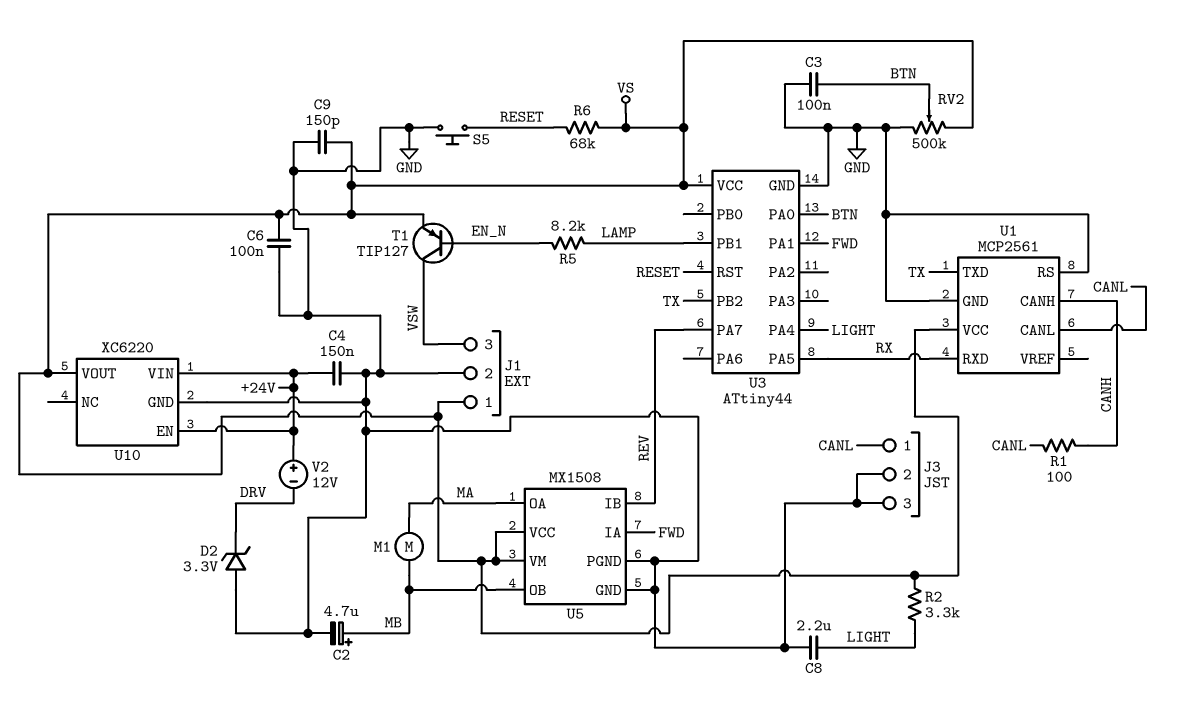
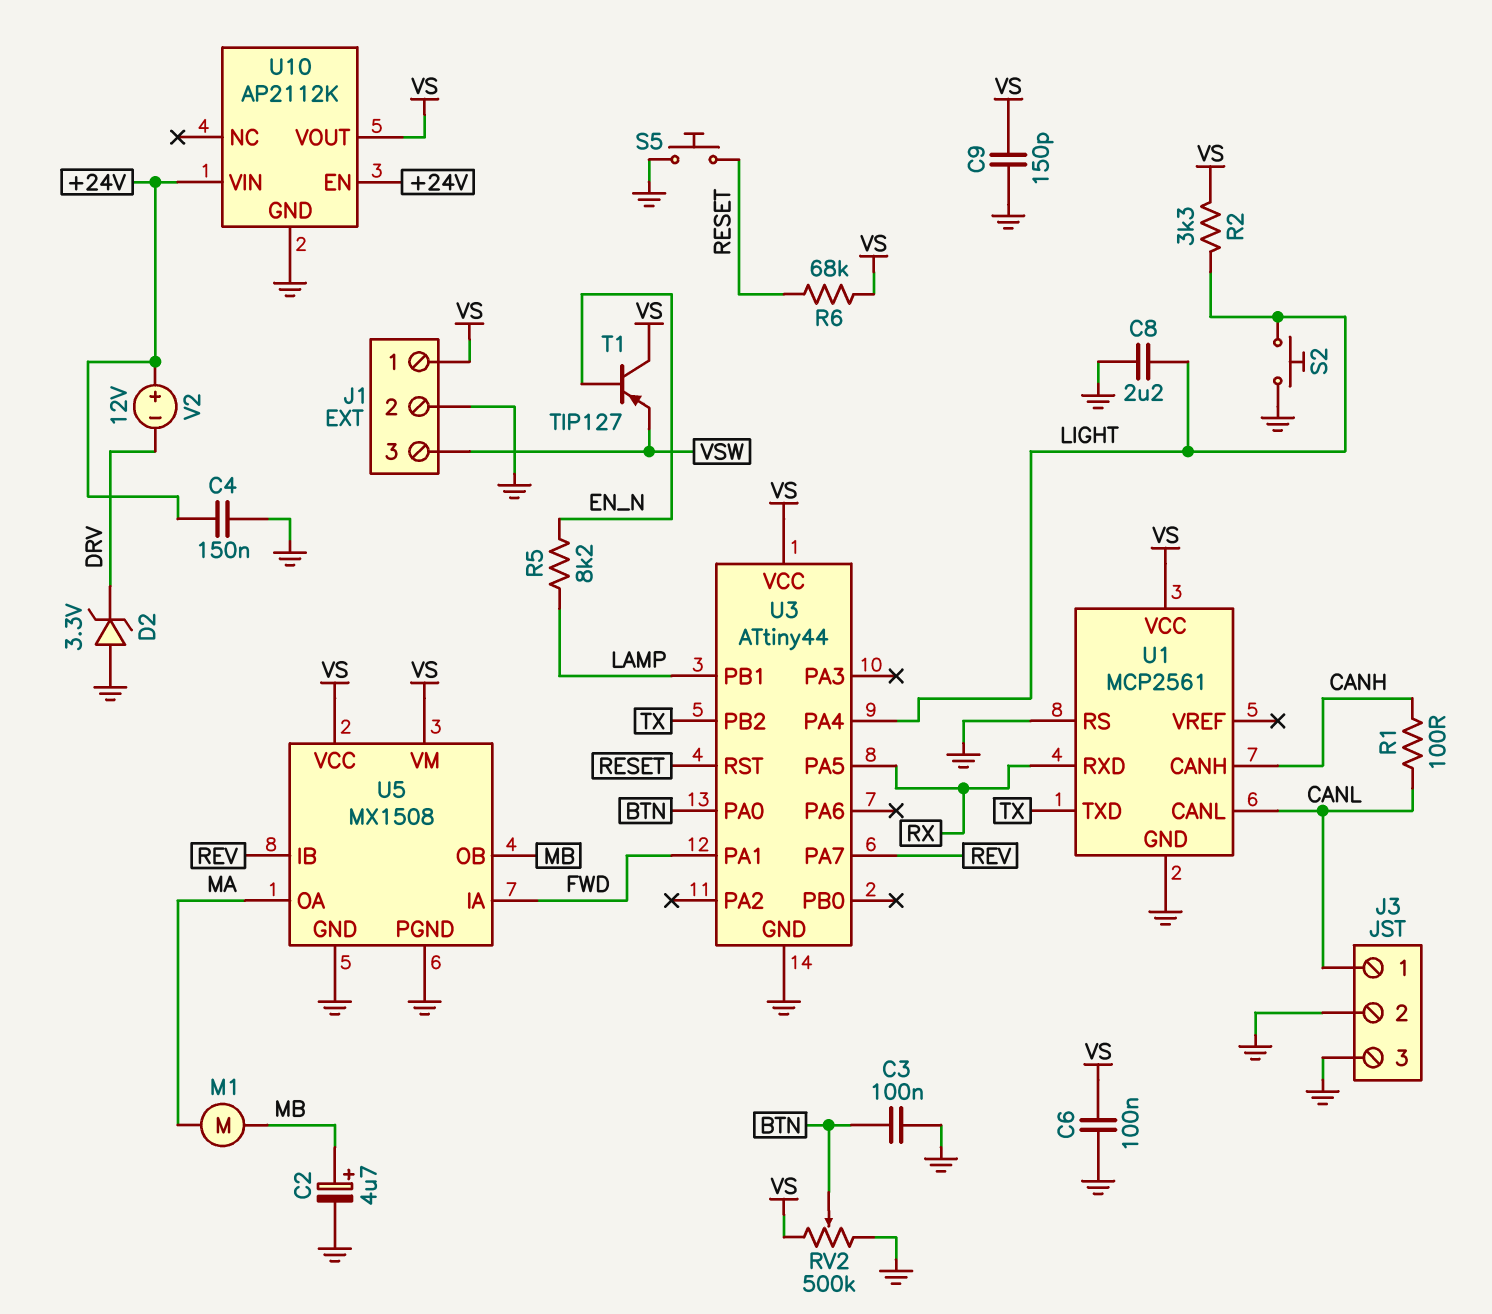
S2: none -> button (GND, LIGHT)
T1: PNP TIP127 (B EN_N, C VSW, E VS) -> PNP TIP127 (B EN_N, C VS, E VSW)
U10: XC6220 -> AP2112K

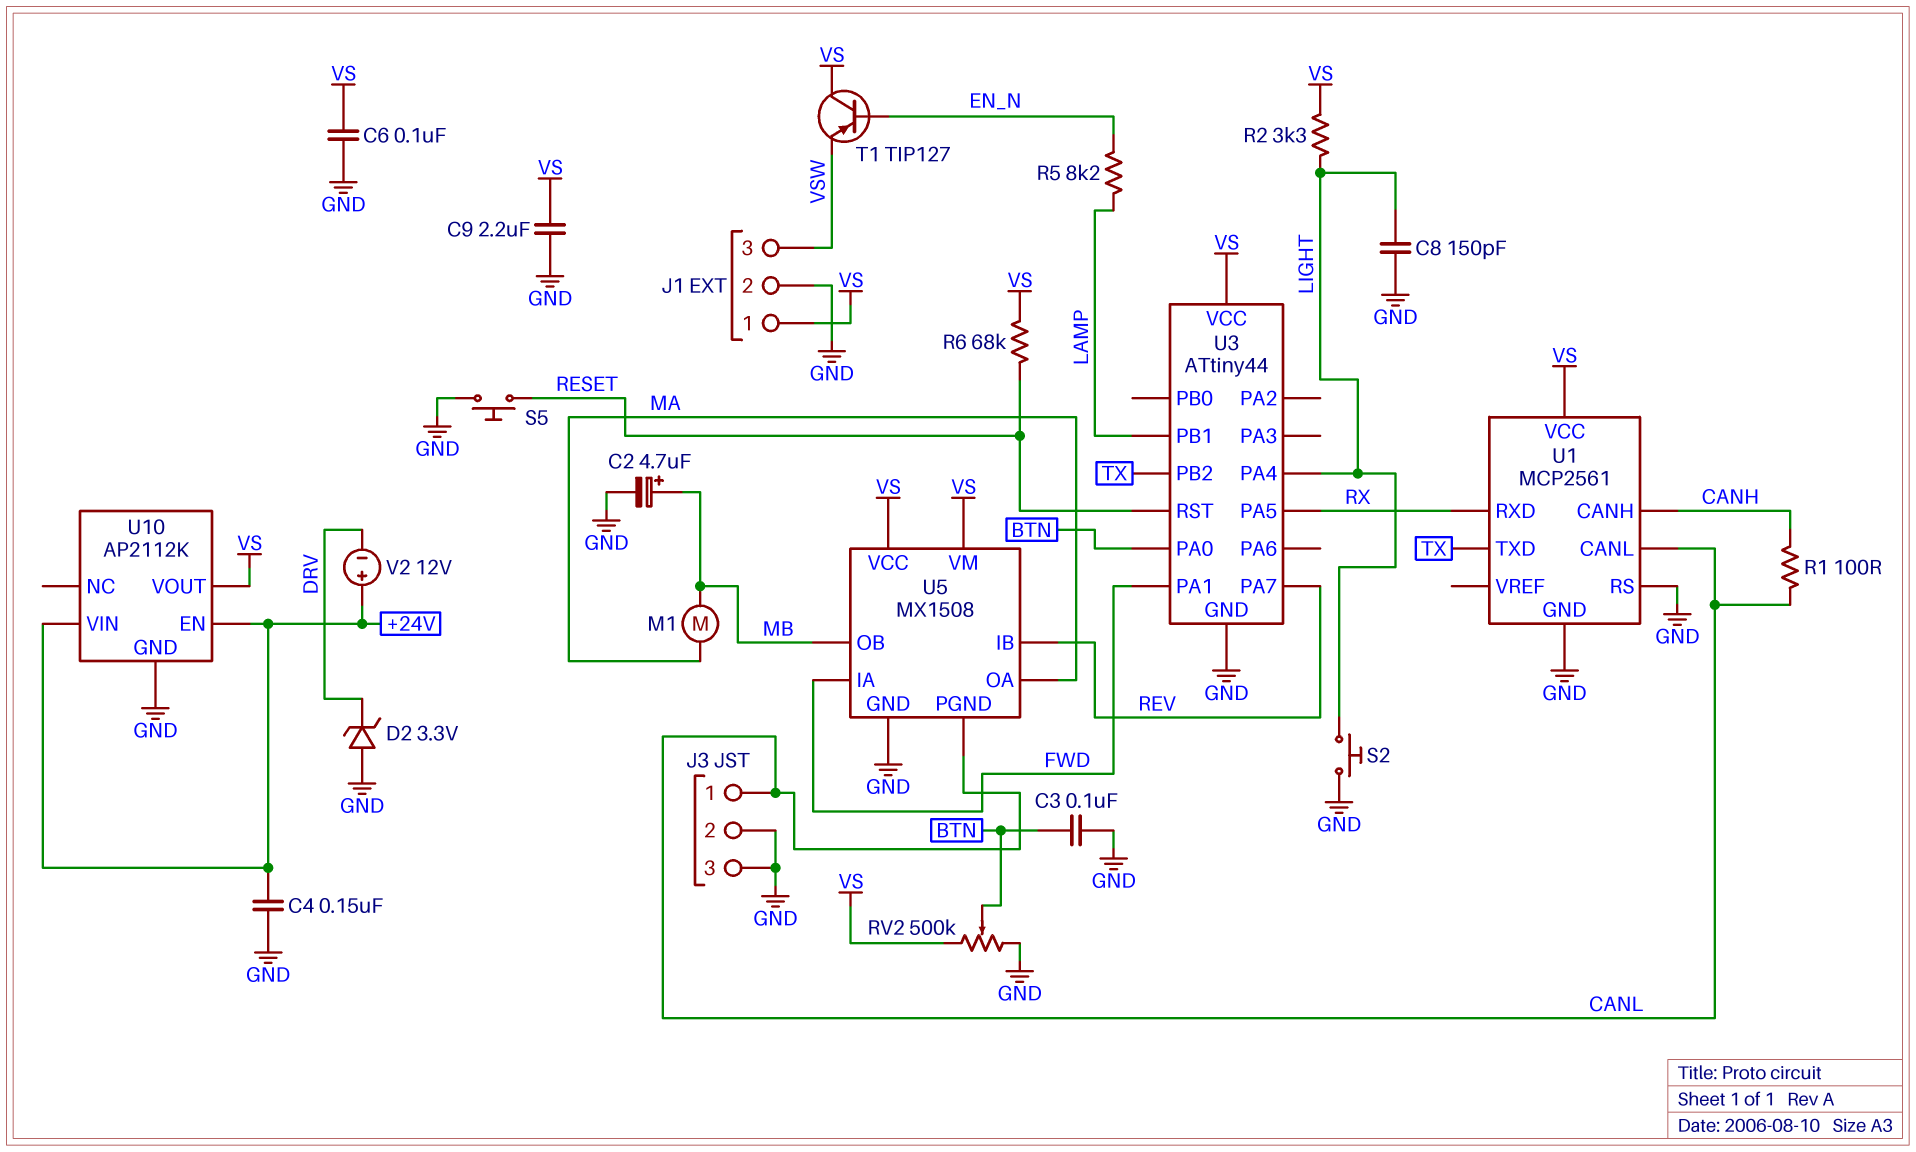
C8: 2.2uF (GND, LIGHT) -> 150pF (GND, LIGHT)
C9: 150pF (GND, VS) -> 2.2uF (GND, VS)
U5 pin PGND: GND -> CANL

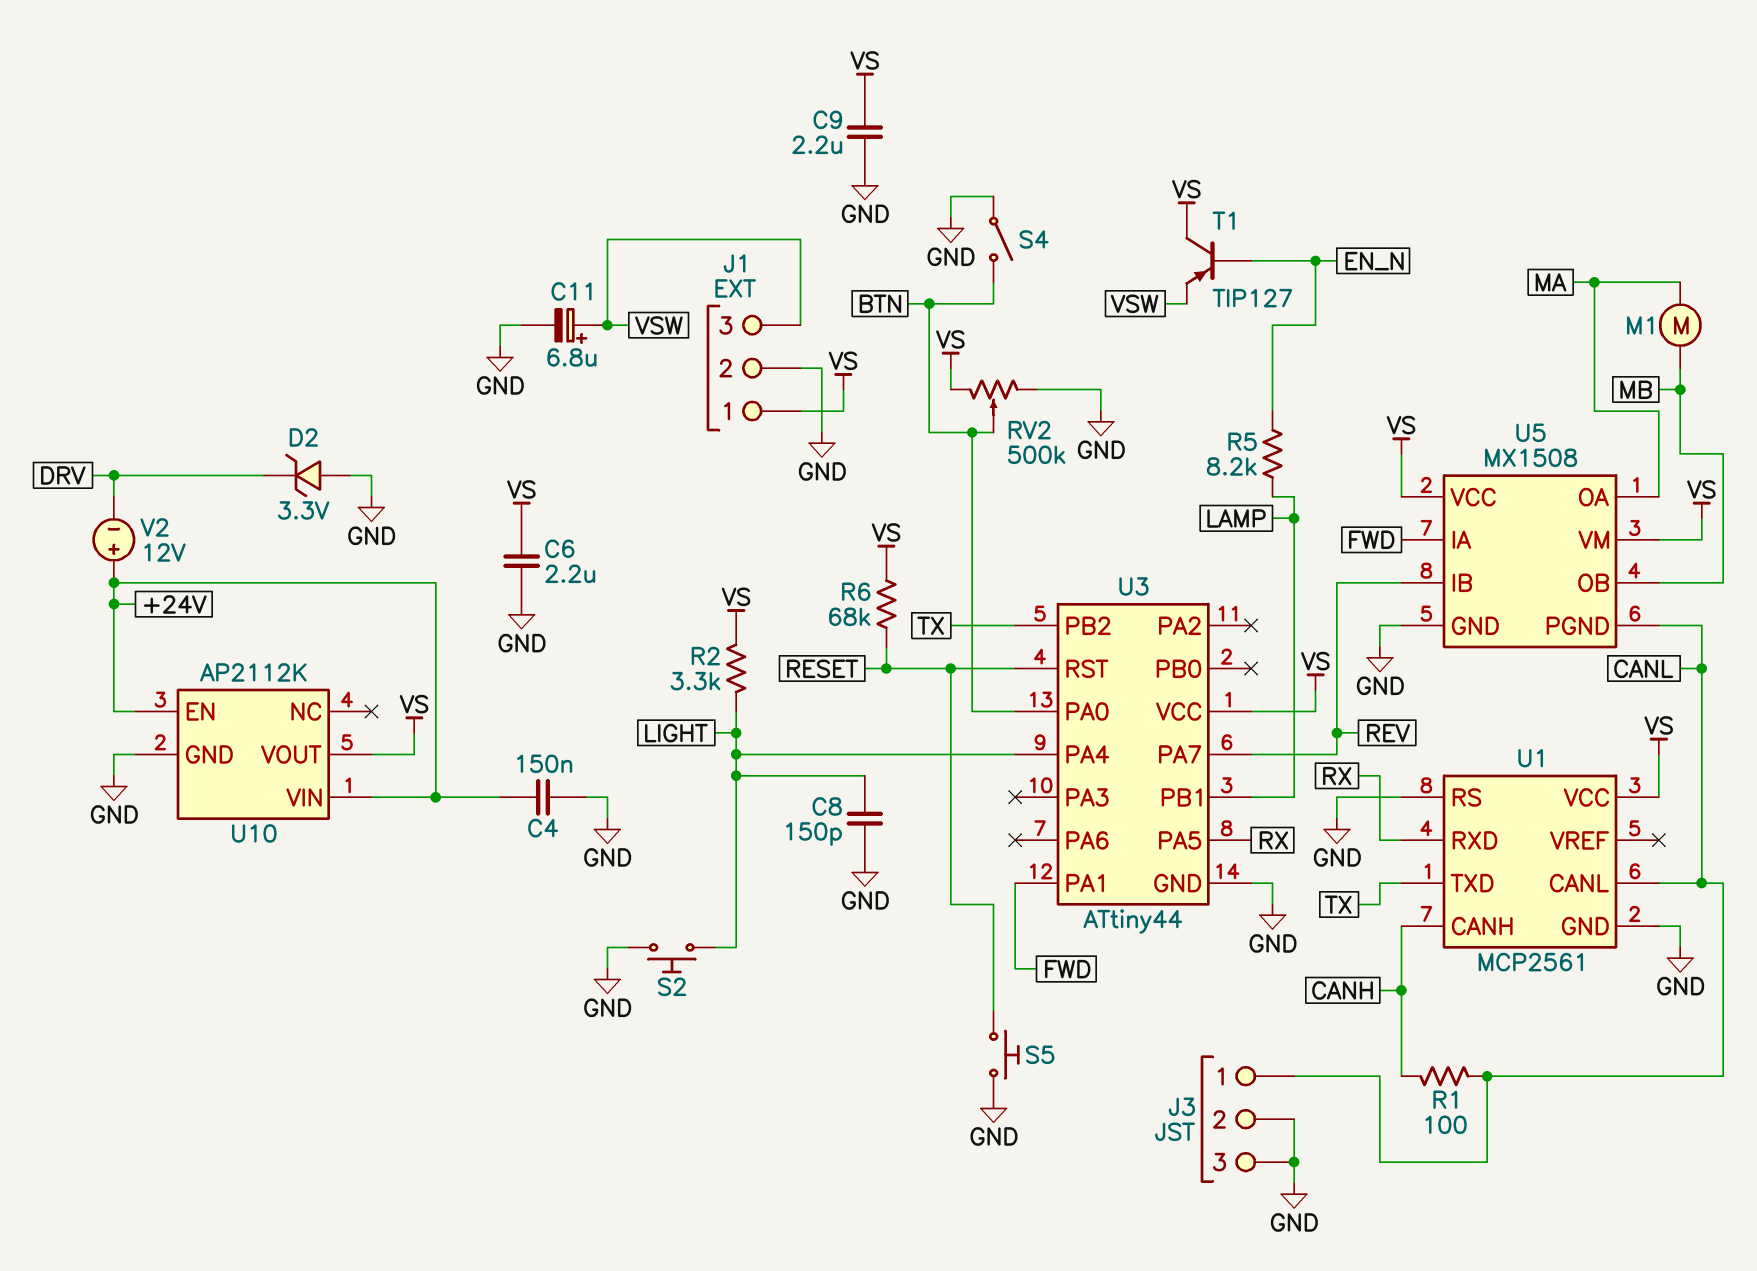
C2: 4.7uF (plus MB, minus GND) -> none
C3: 100nF (BTN, GND) -> none
C6: 100nF (GND, VS) -> 2.2uF (GND, VS)
C11: none -> 6.8uF (plus VSW, minus GND)
S4: none -> switch (BTN, GND)

